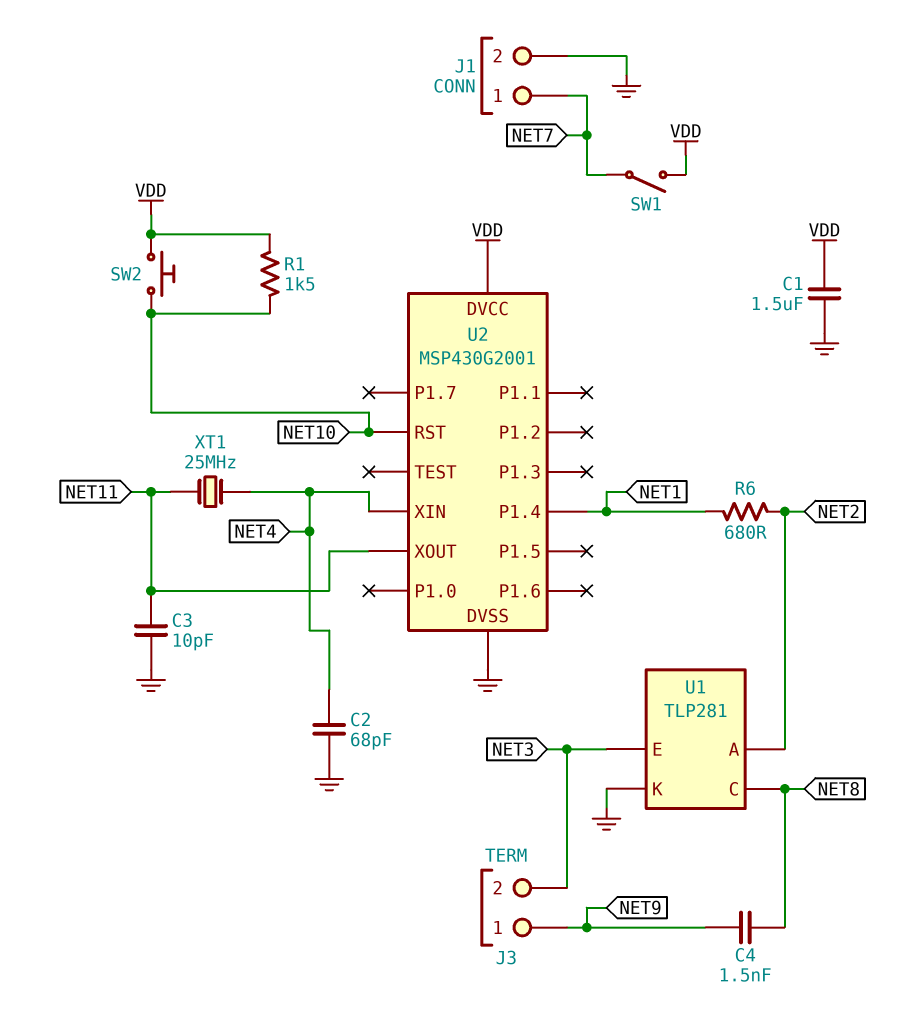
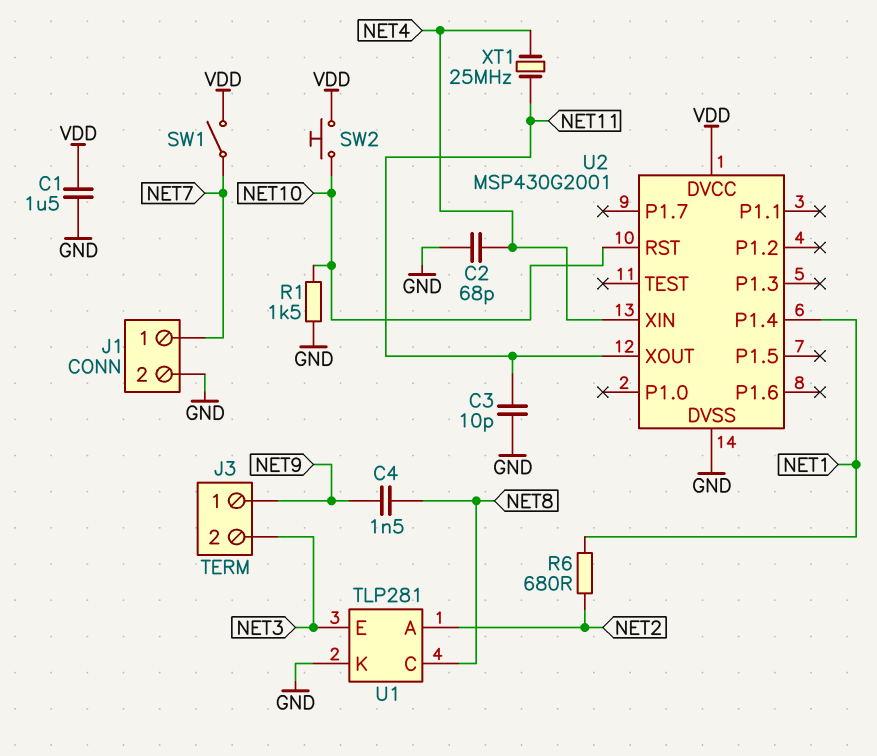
R1: 1.5k (NET10, VDD) -> 1.5k (GND, NET10)

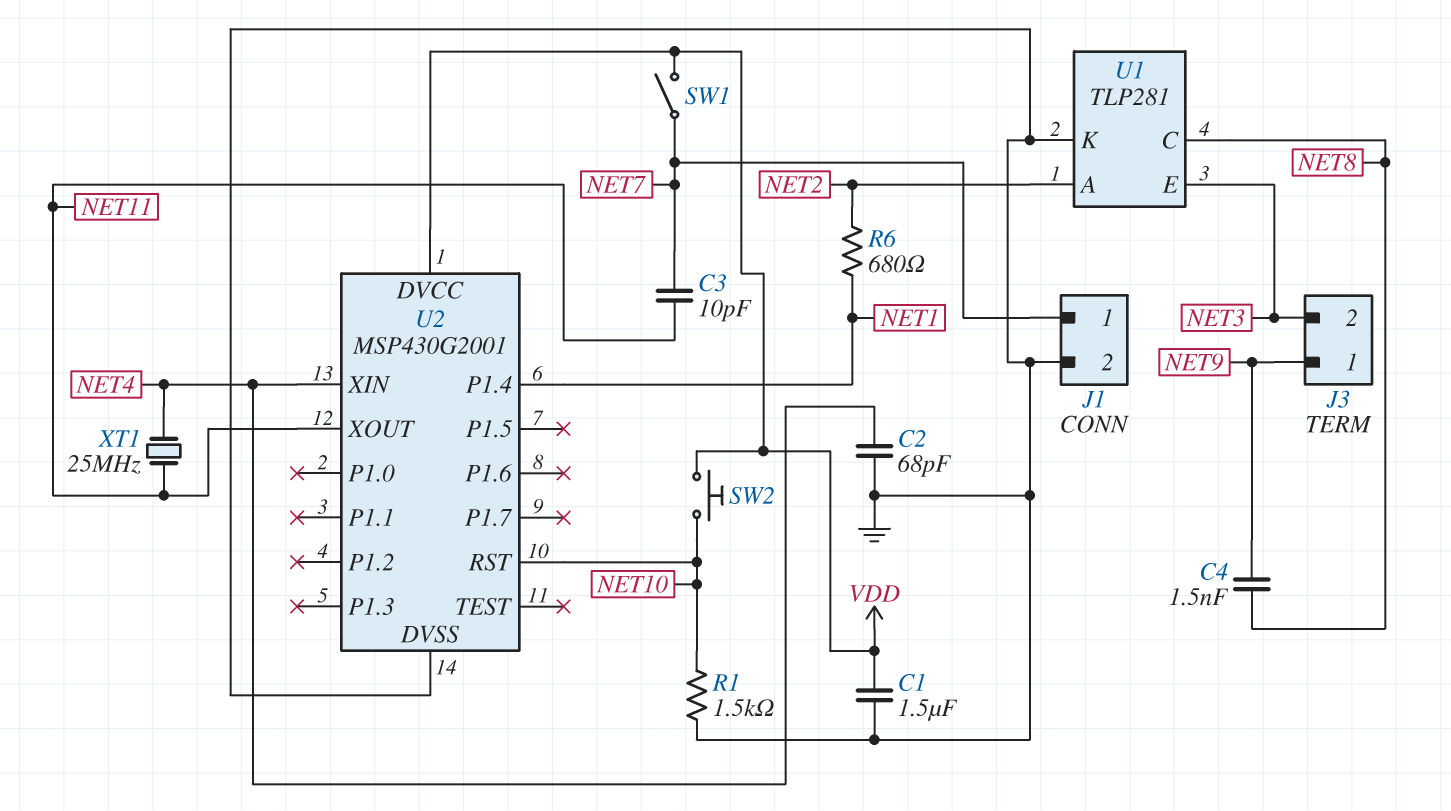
C3: 10pF (GND, NET11) -> 10pF (NET7, NET11)

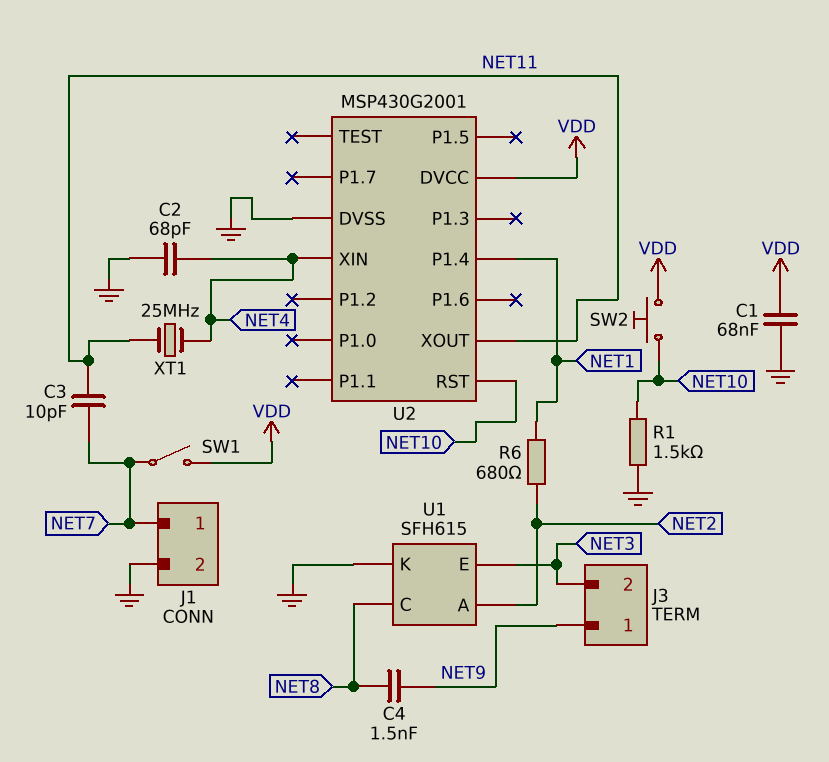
C1: 1.5uF (GND, VDD) -> 68nF (GND, VDD)
U1: TLP281 -> SFH615

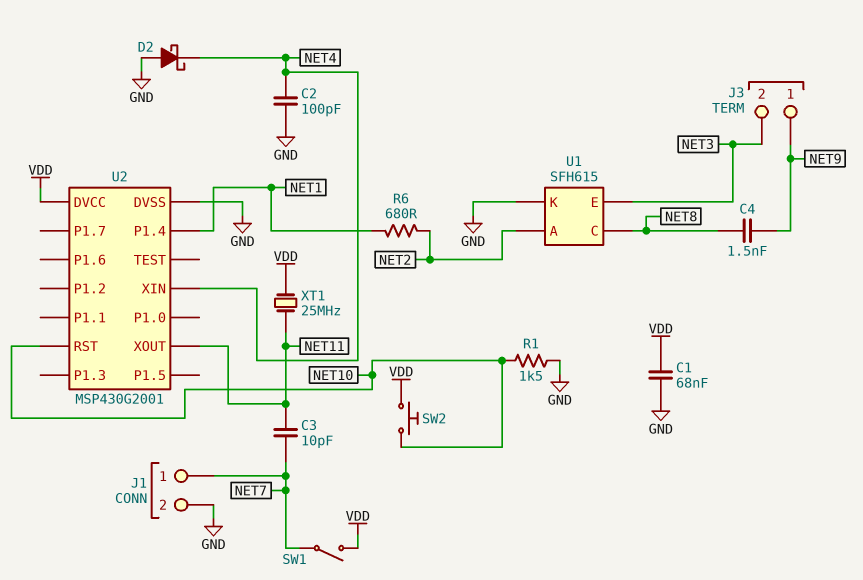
C2: 68pF (GND, NET4) -> 100pF (GND, NET4)
D2: none -> schottky (A GND, K NET4)
XT1: 25MHz (NET4, NET11) -> 25MHz (NET11, VDD)

